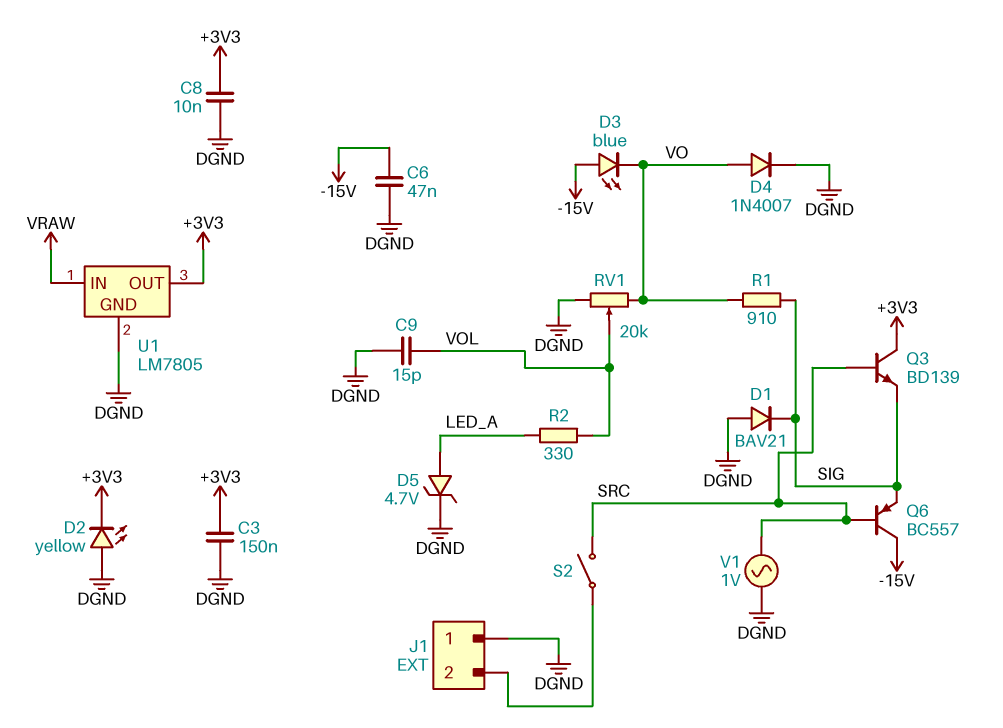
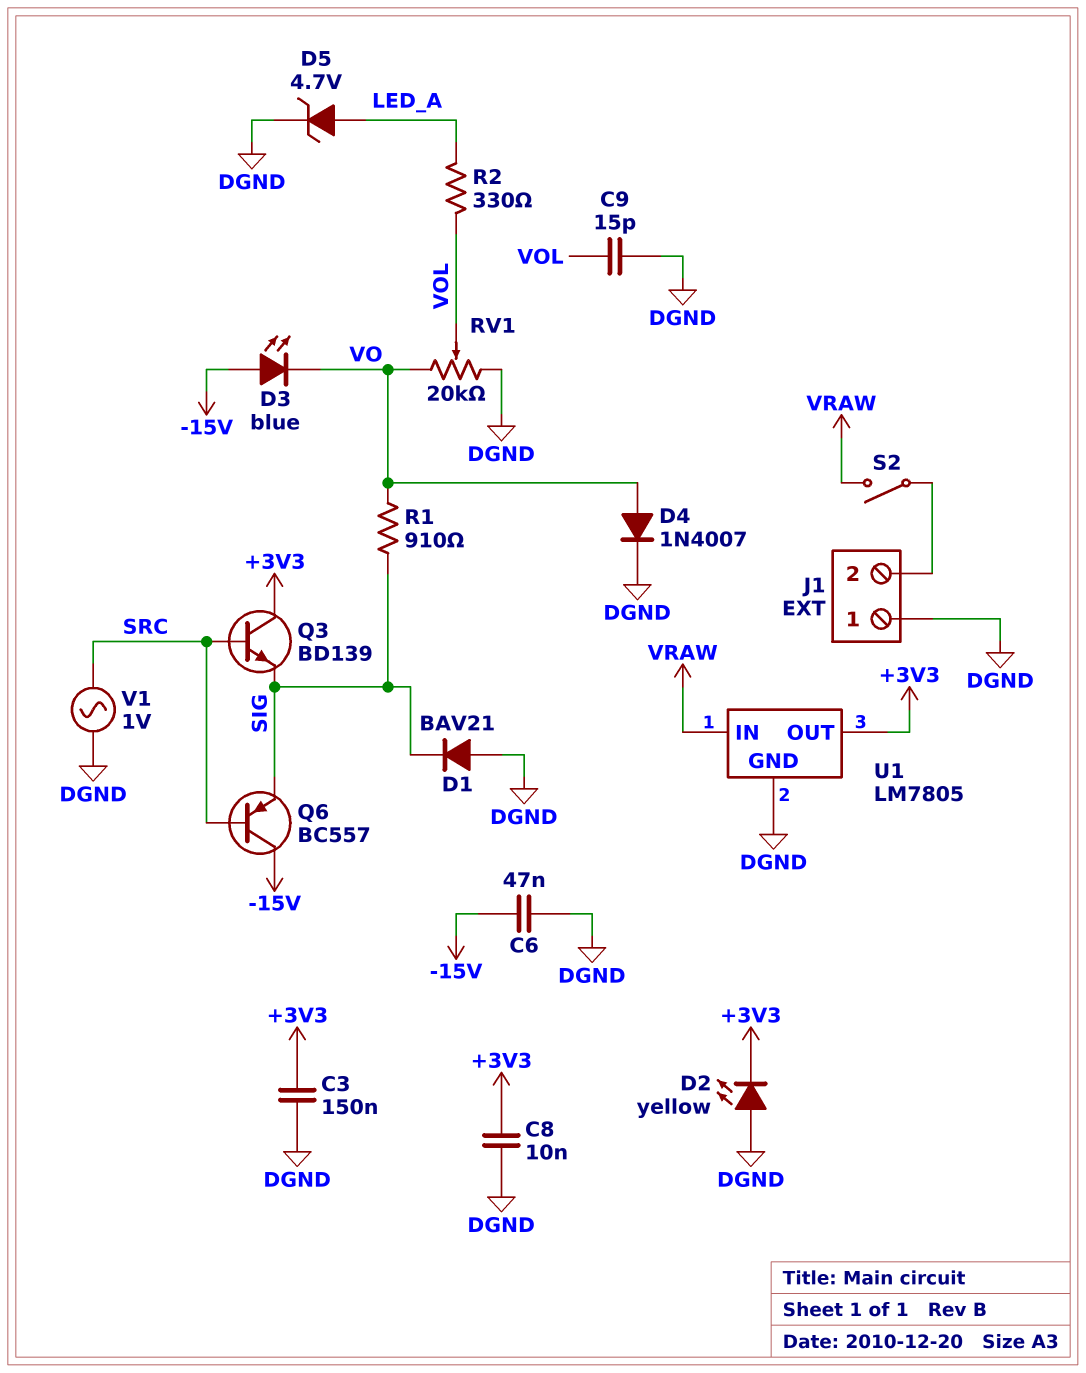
S2: switch (J1/2, SRC) -> switch (J1/2, VRAW)

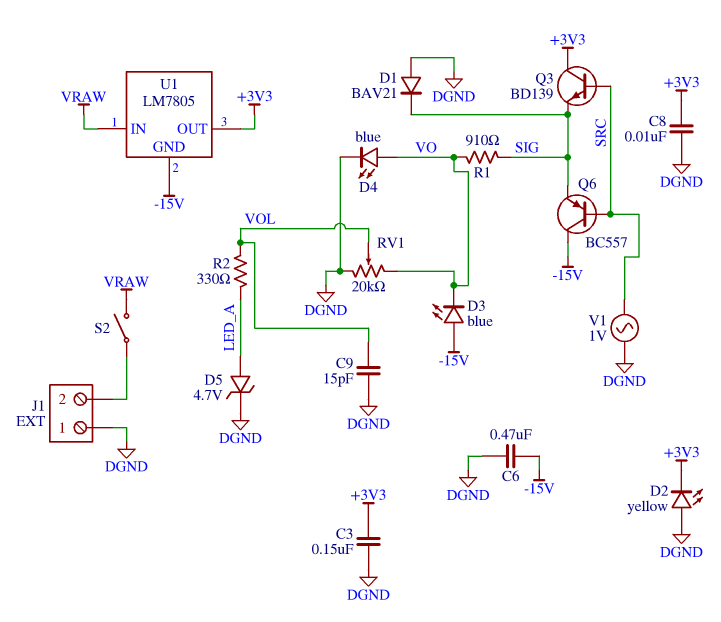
C6: 47nF (-15V, DGND) -> 470nF (-15V, DGND)
D4: diode 1N4007 (A VO, K DGND) -> LED blue (A VO, K DGND)
U1 pin GND: DGND -> -15V

